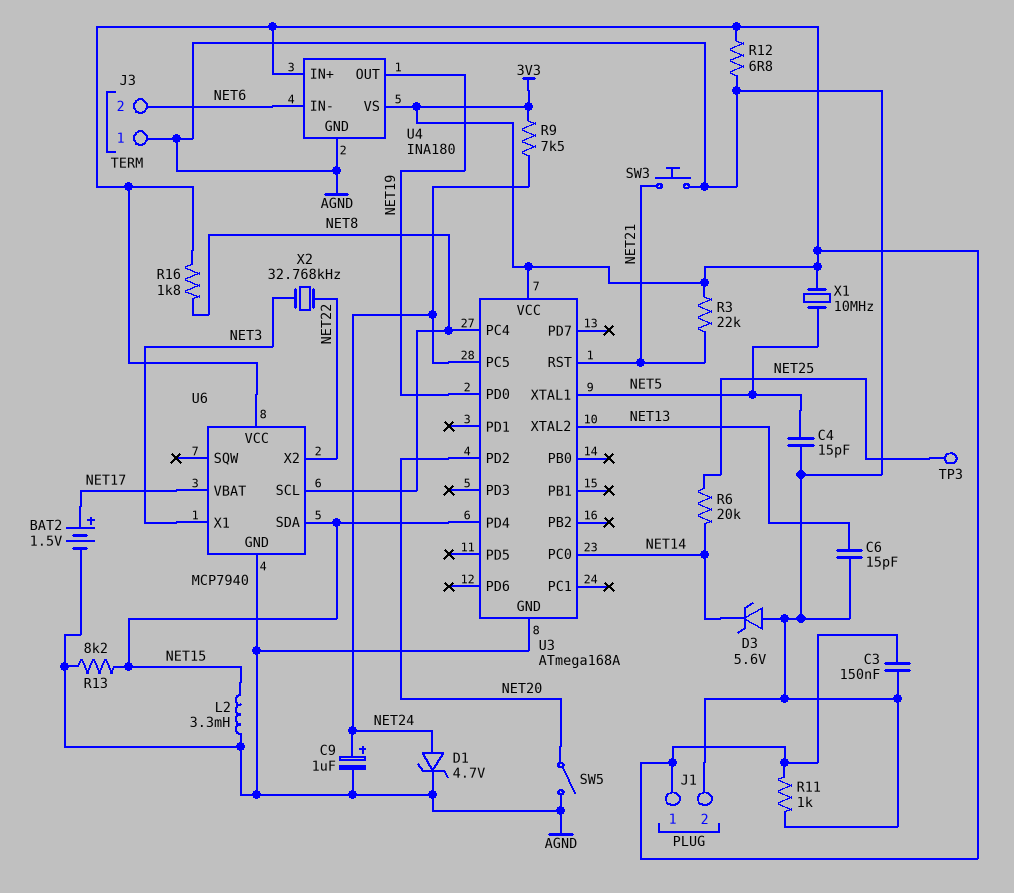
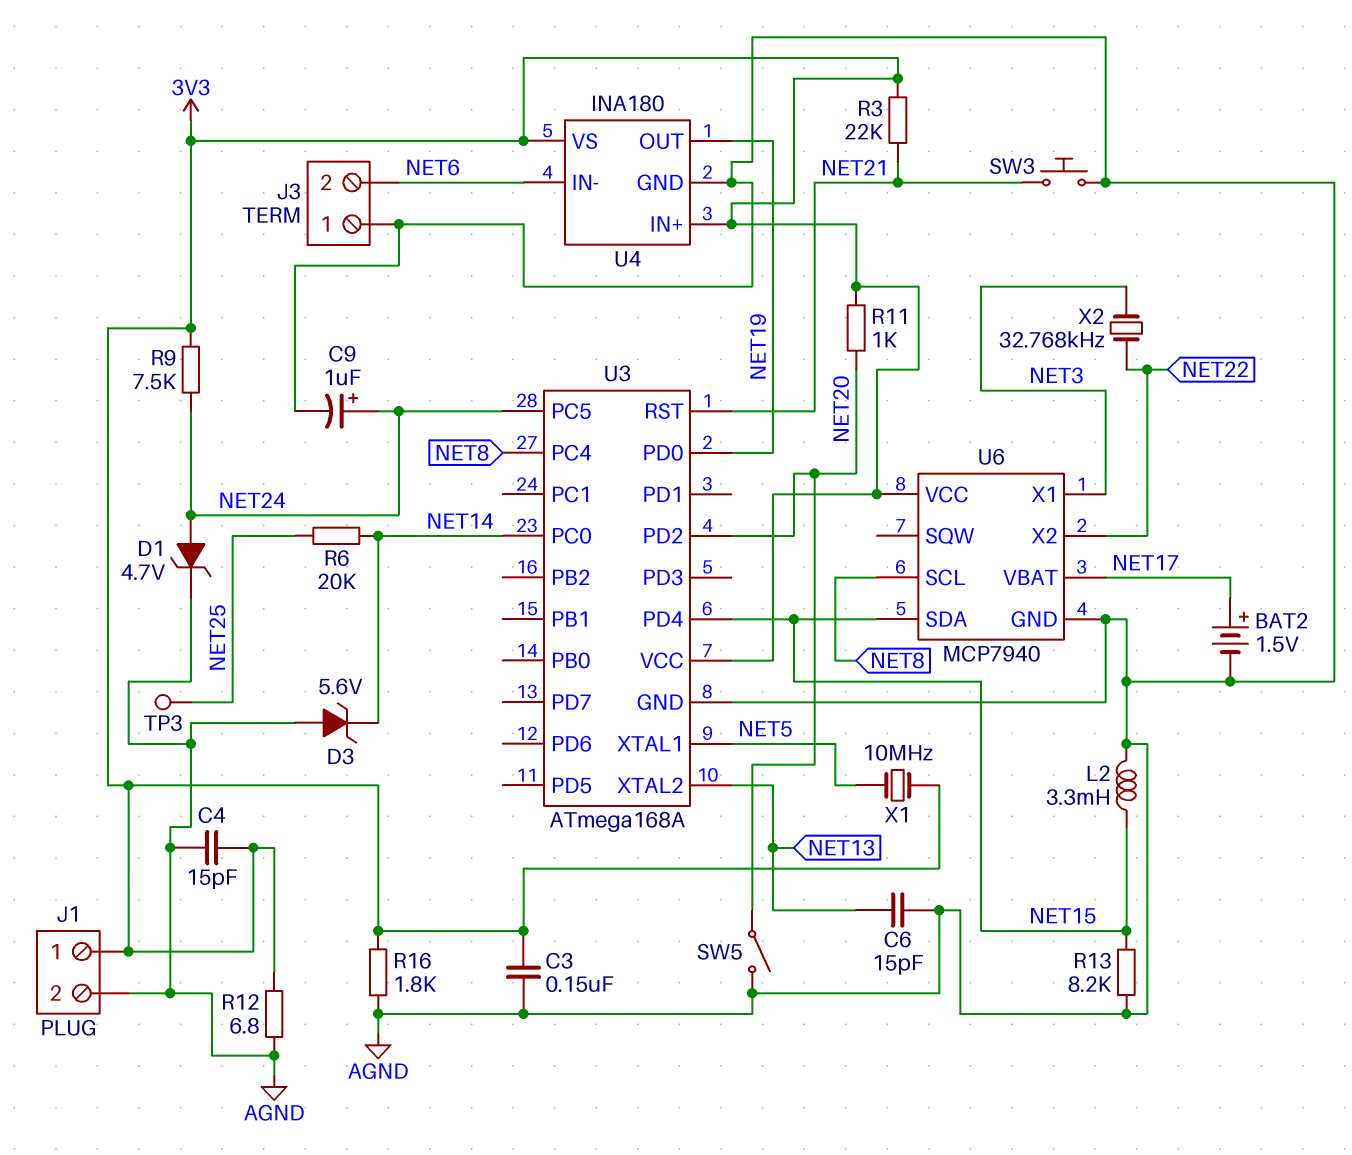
C4: 15pF (AGND, NET5) -> 15pF (3V3, AGND)
R11: 1k (3V3, AGND) -> 1k (3V3, NET20)
R16: 1.8k (3V3, NET8) -> 1.8k (3V3, AGND)

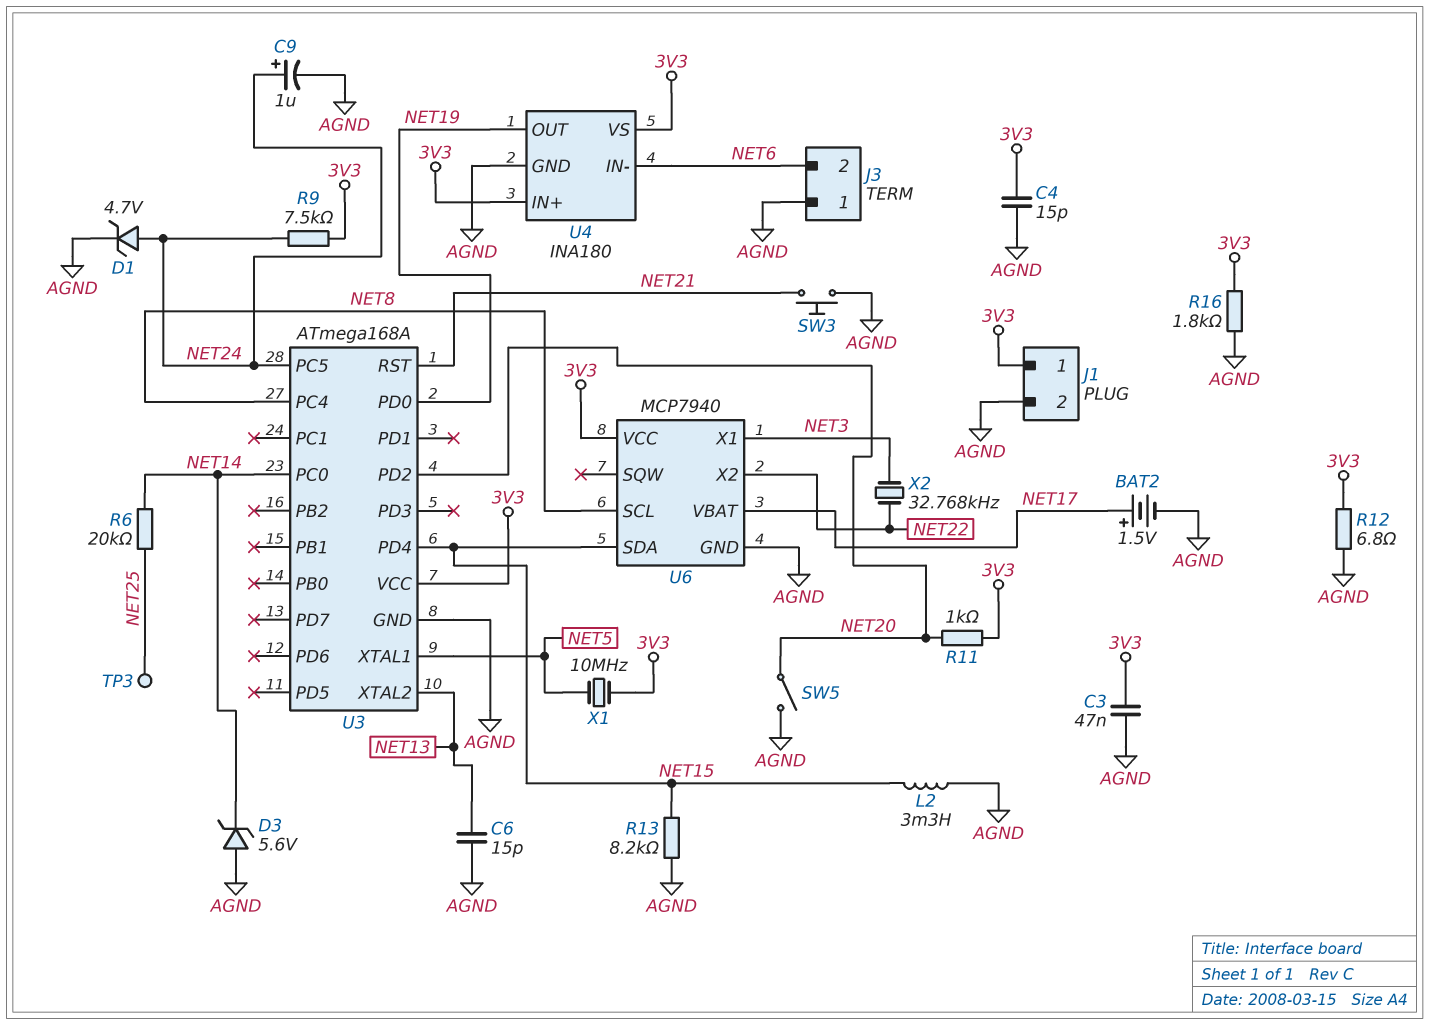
C3: 150nF (3V3, AGND) -> 47nF (3V3, AGND)
R3: 22k (3V3, NET21) -> none

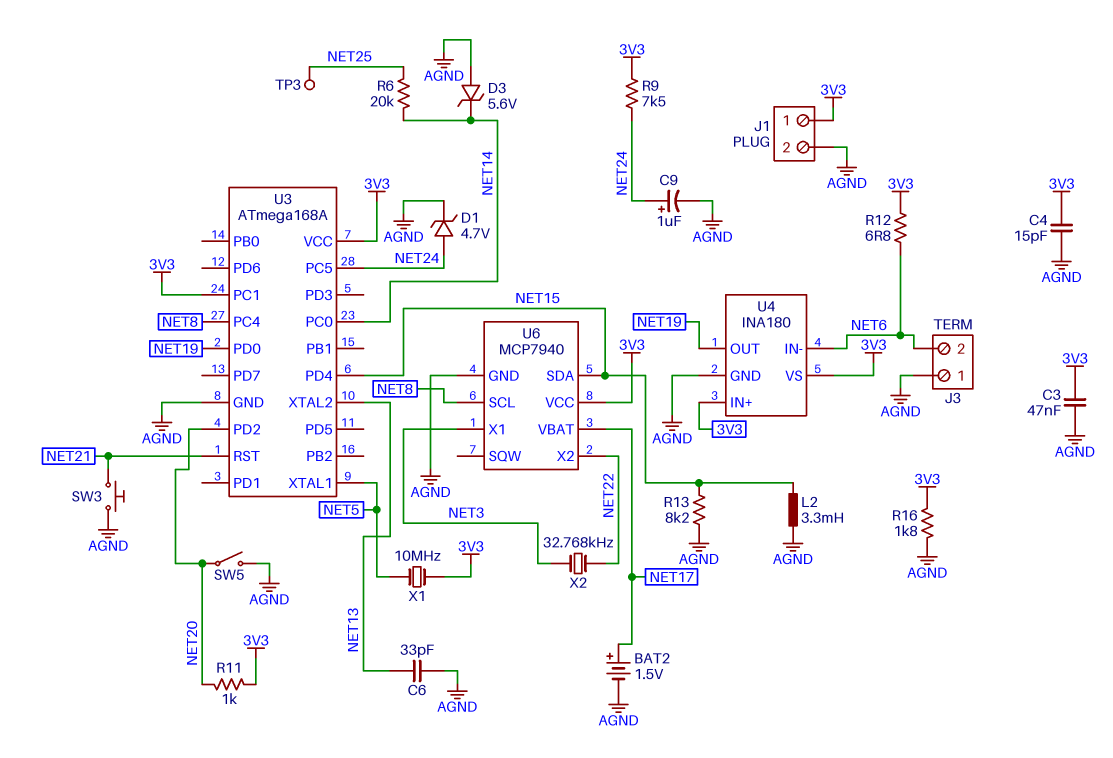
C6: 15pF (AGND, NET13) -> 33pF (AGND, NET13)
R12: 6.8 (3V3, AGND) -> 6.8 (3V3, NET6)
U3 pin PC1: none -> 3V3

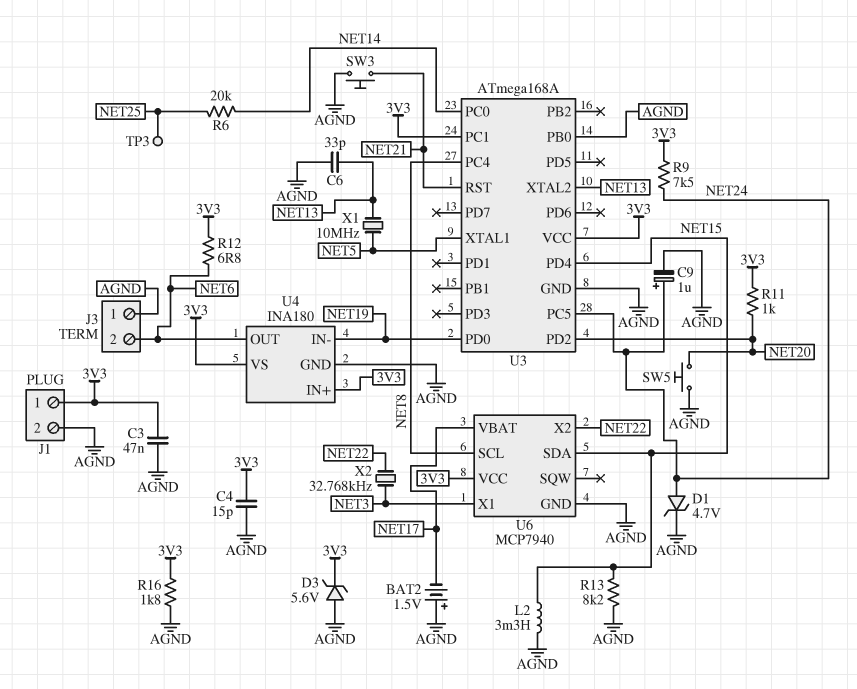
BAT2: 1.5V (plus NET17, minus AGND) -> 1.5V (plus AGND, minus NET17)
D3: zener 5.6V (A AGND, K NET14) -> zener 5.6V (A AGND, K 3V3)
SW5: switch (AGND, NET20) -> button (AGND, NET20)
U3 pin PB0: none -> AGND
U4 pin IN-: NET6 -> NET19
U4 pin OUT: NET19 -> NET6
X1: 10MHz (3V3, NET5) -> 10MHz (NET5, NET13)

